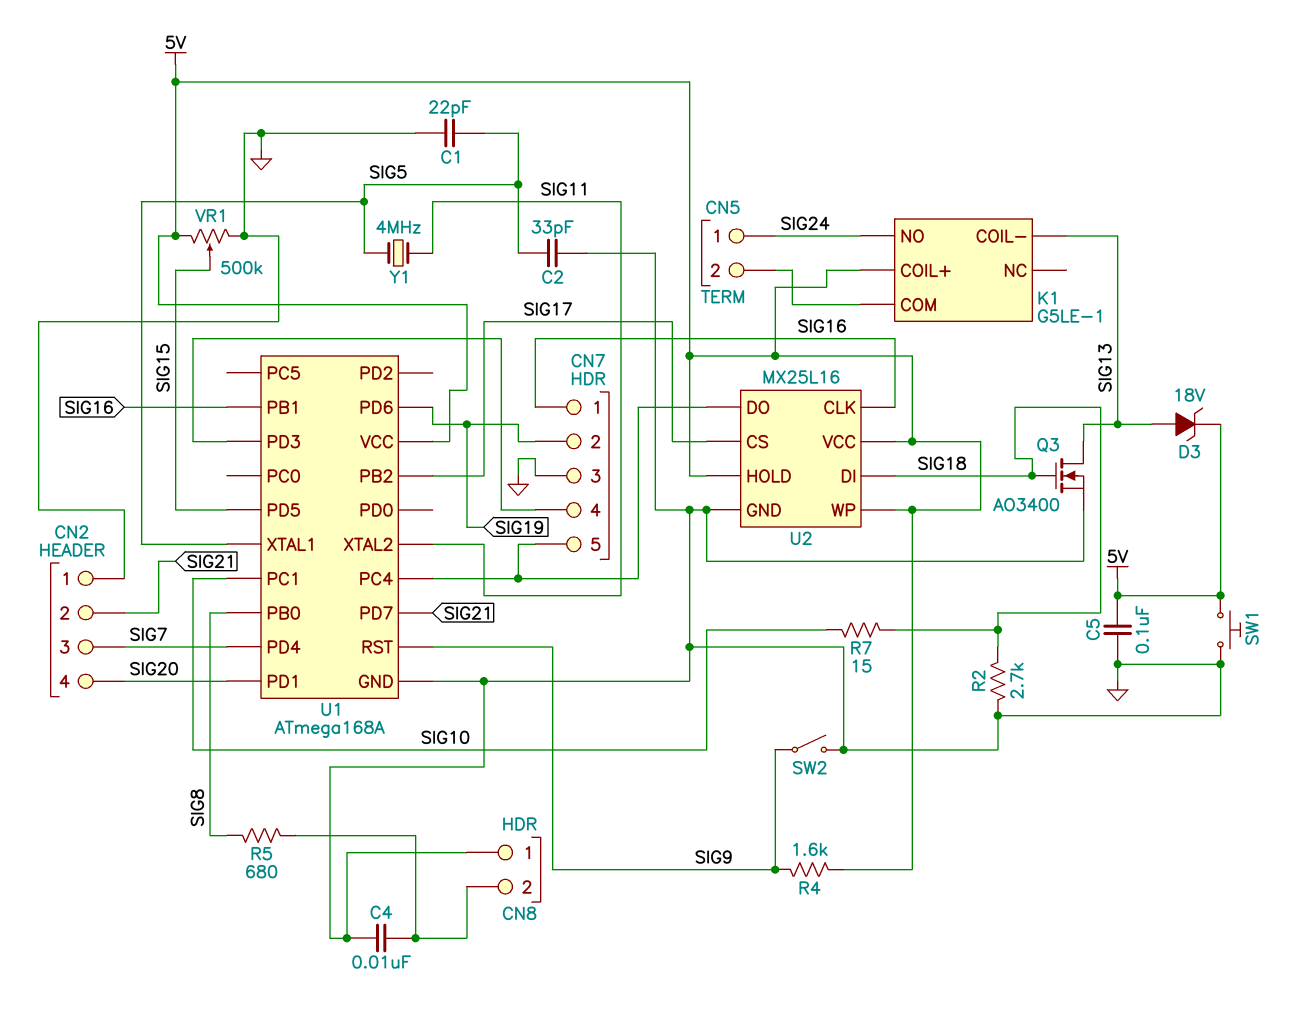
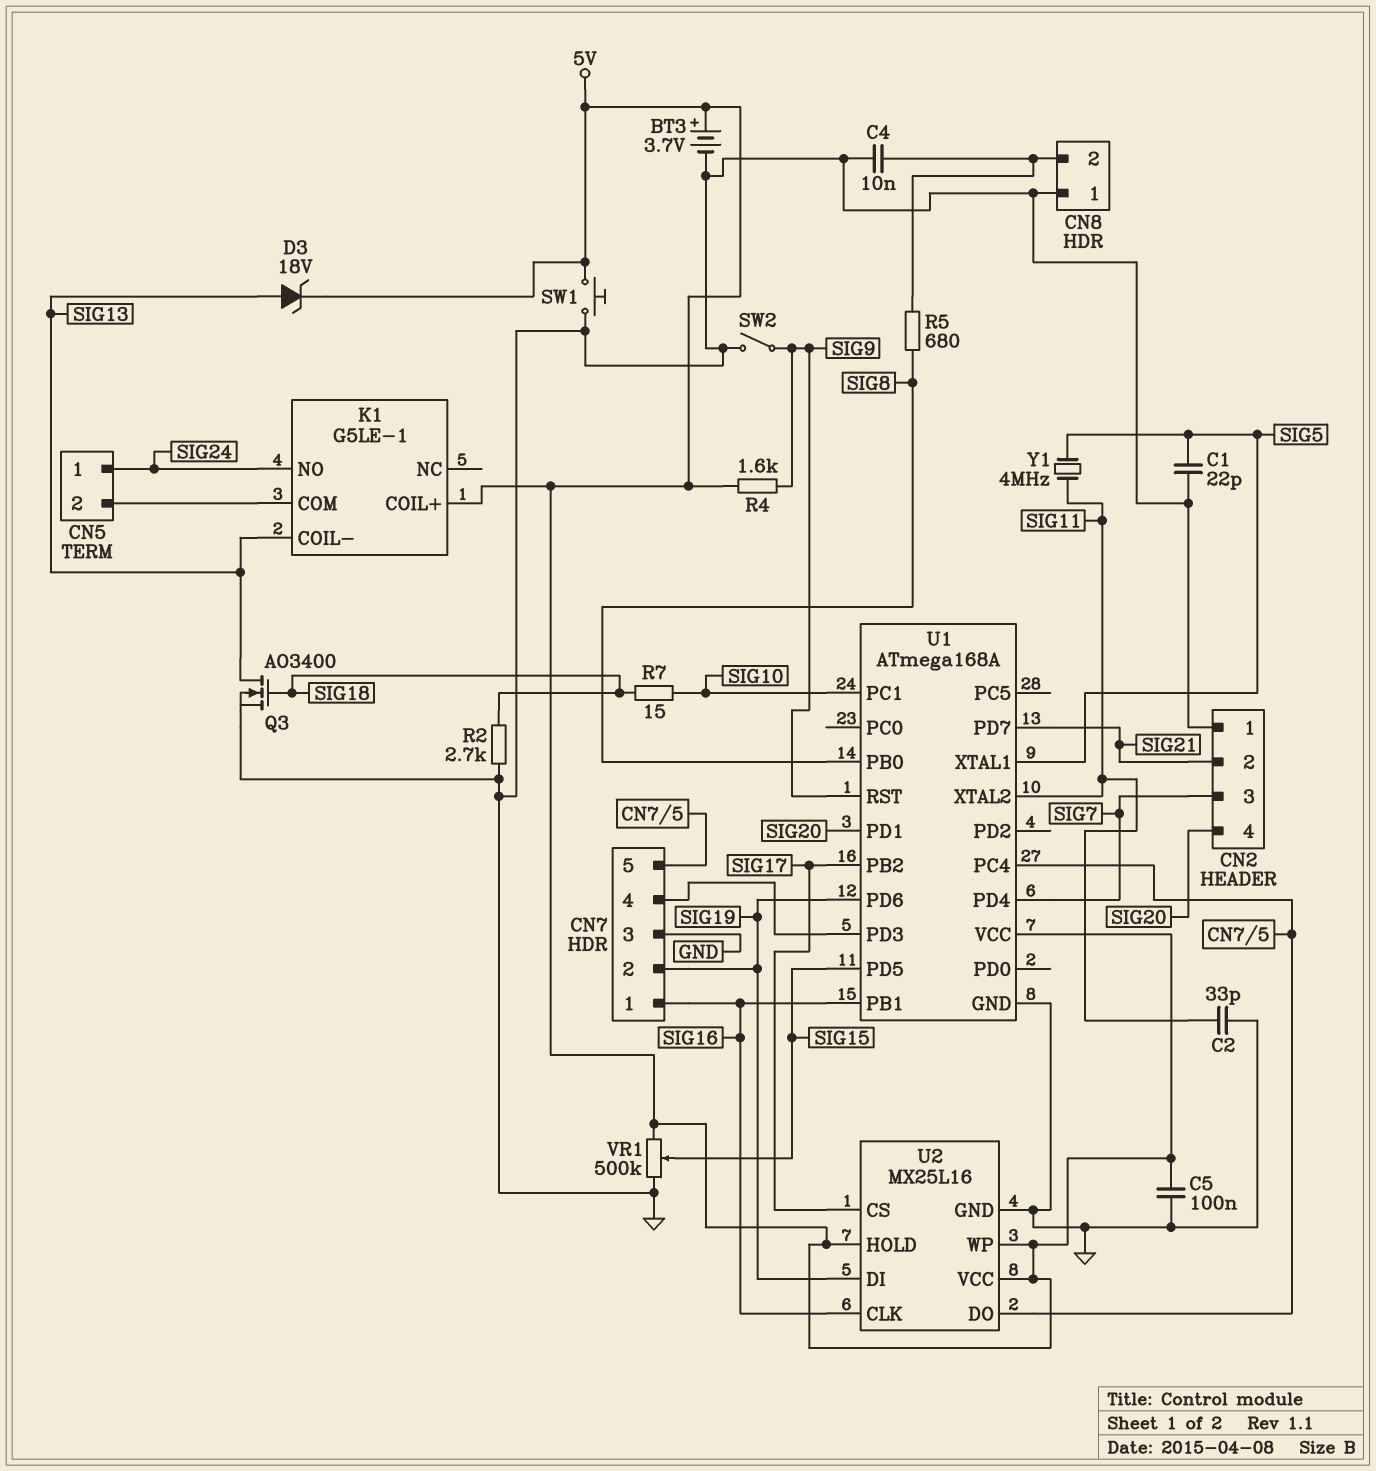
BT3: none -> 3.7V (plus 5V, minus GND)
C2: 33pF (GND, SIG5) -> 33pF (GND, SIG11)
U2 pin DI: SIG18 -> SIG19

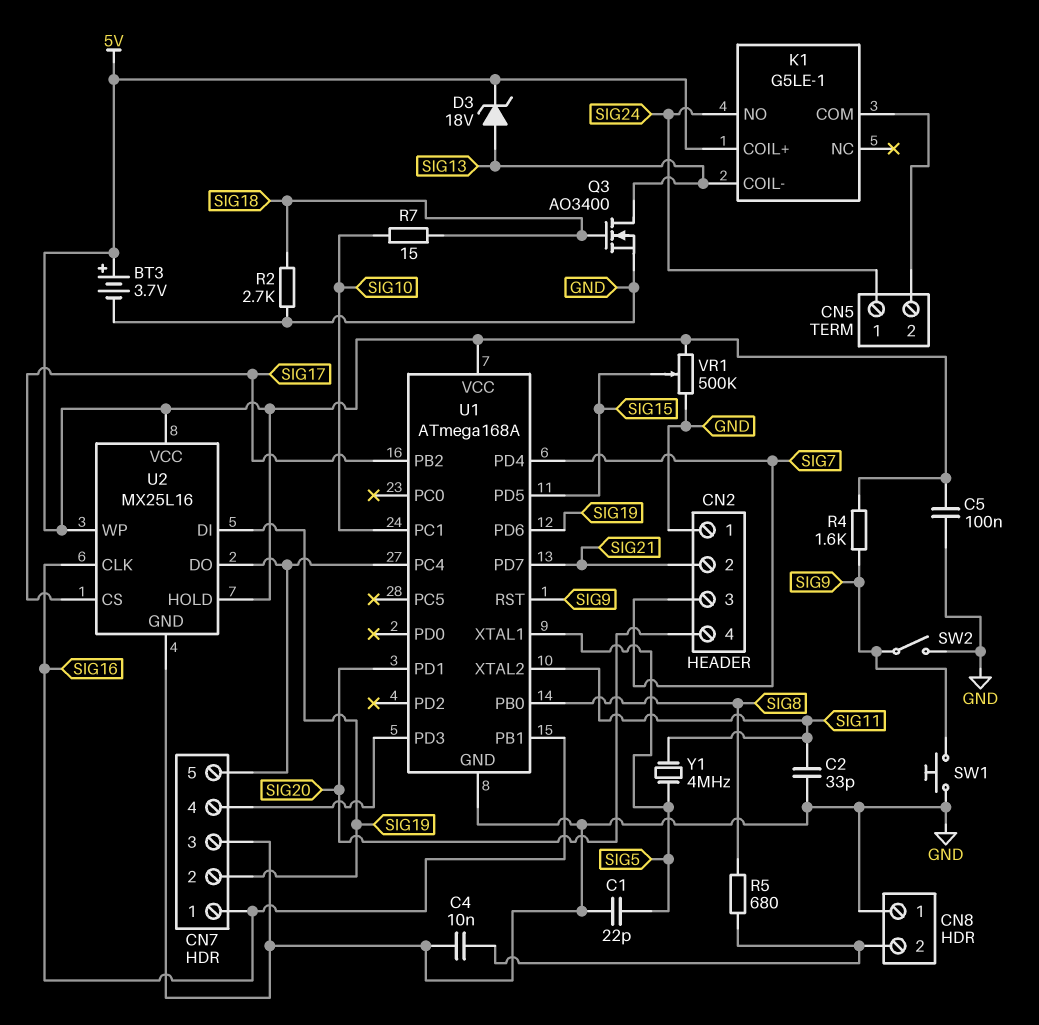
SW1: button (5V, GND) -> button (GND, SIG9)

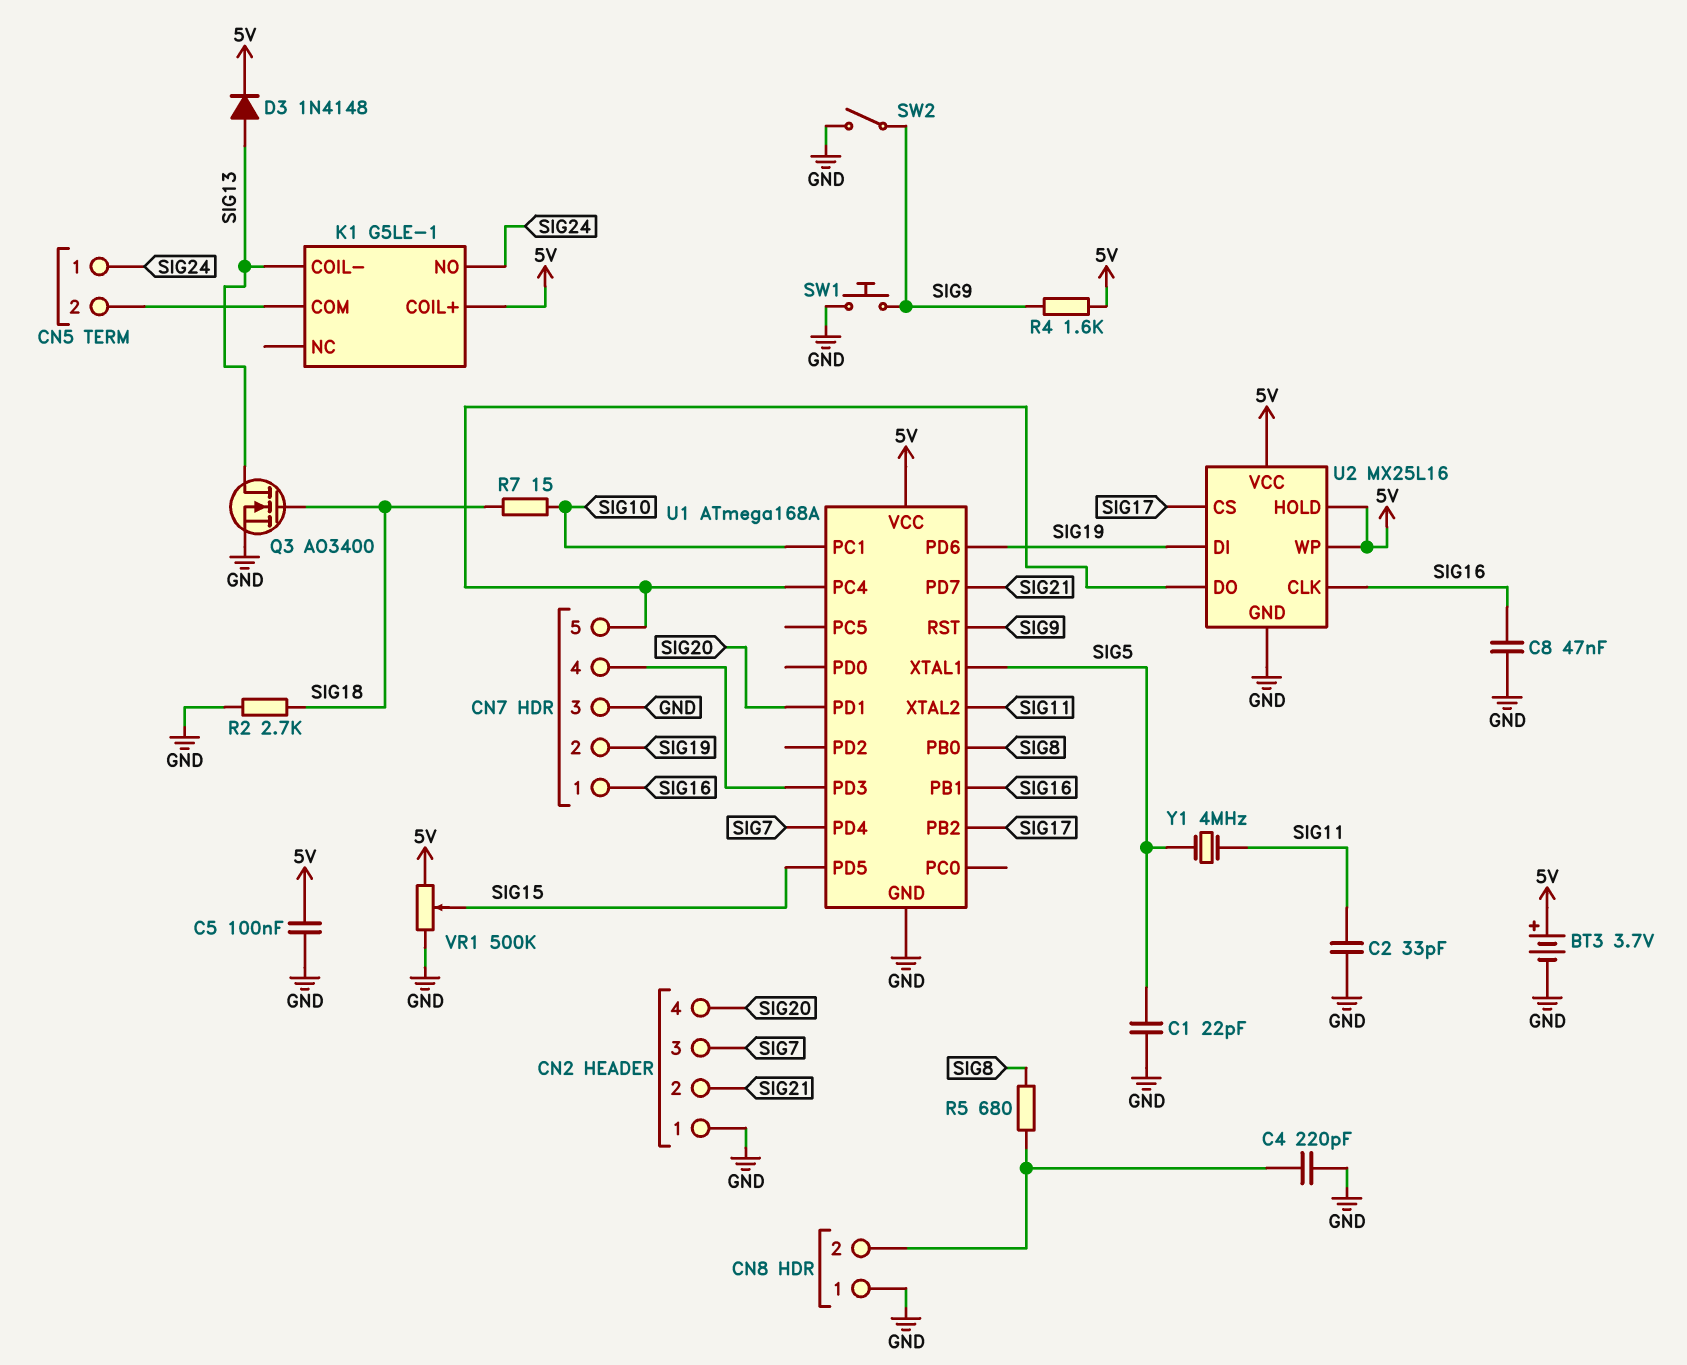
C4: 10nF (CN8/2, GND) -> 220pF (CN8/2, GND)
C8: none -> 47nF (GND, SIG16)
D3: zener 18V (A SIG13, K 5V) -> diode 1N4148 (A SIG13, K 5V)

